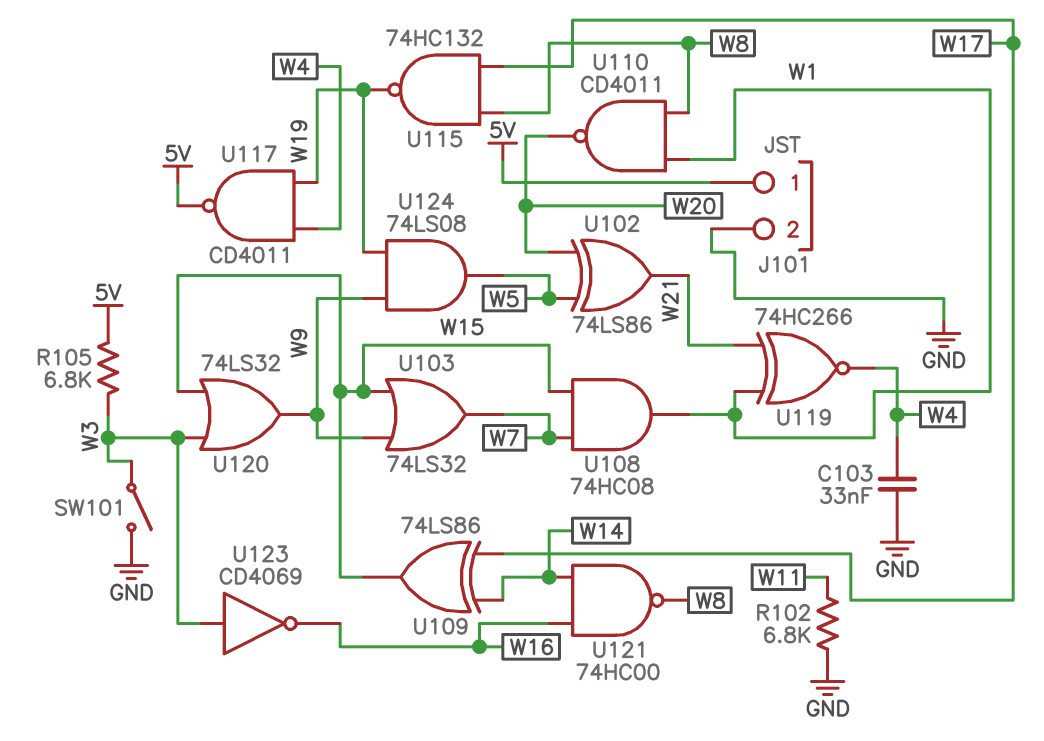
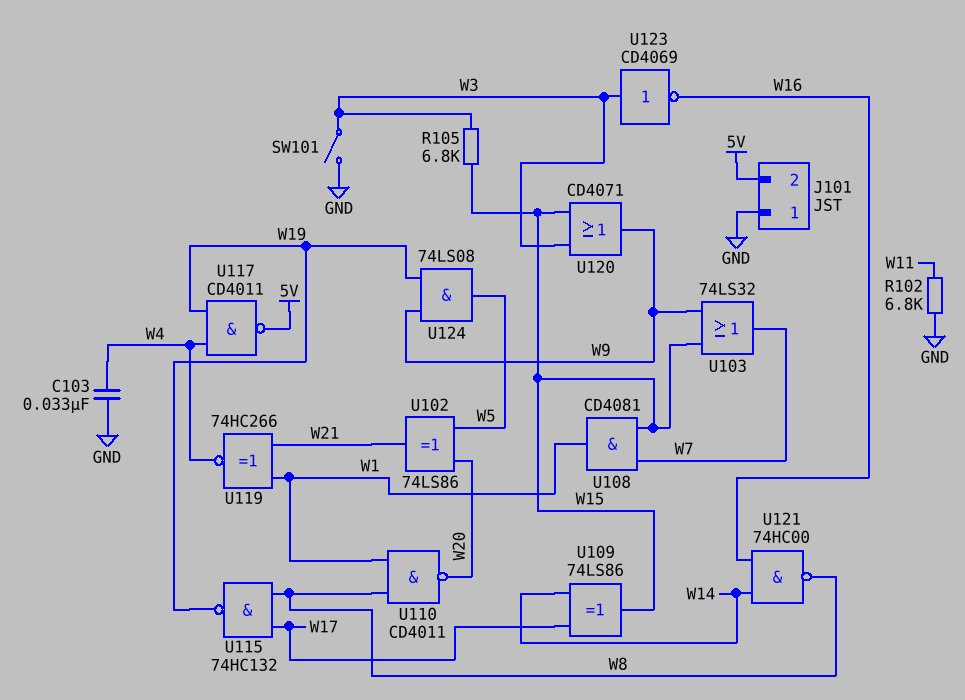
J101 pin 1: 5V -> GND
J101 pin 2: GND -> 5V
R105: 6.8k (5V, W3) -> 6.8k (W3, W15)
U108: AND 74HC08 (in W7, in W15, out W1) -> AND CD4081 (in W7, in W15, out W1)
U120: OR 74LS32 (in W3, in W15, out W9) -> OR CD4071 (in W3, in W15, out W9)

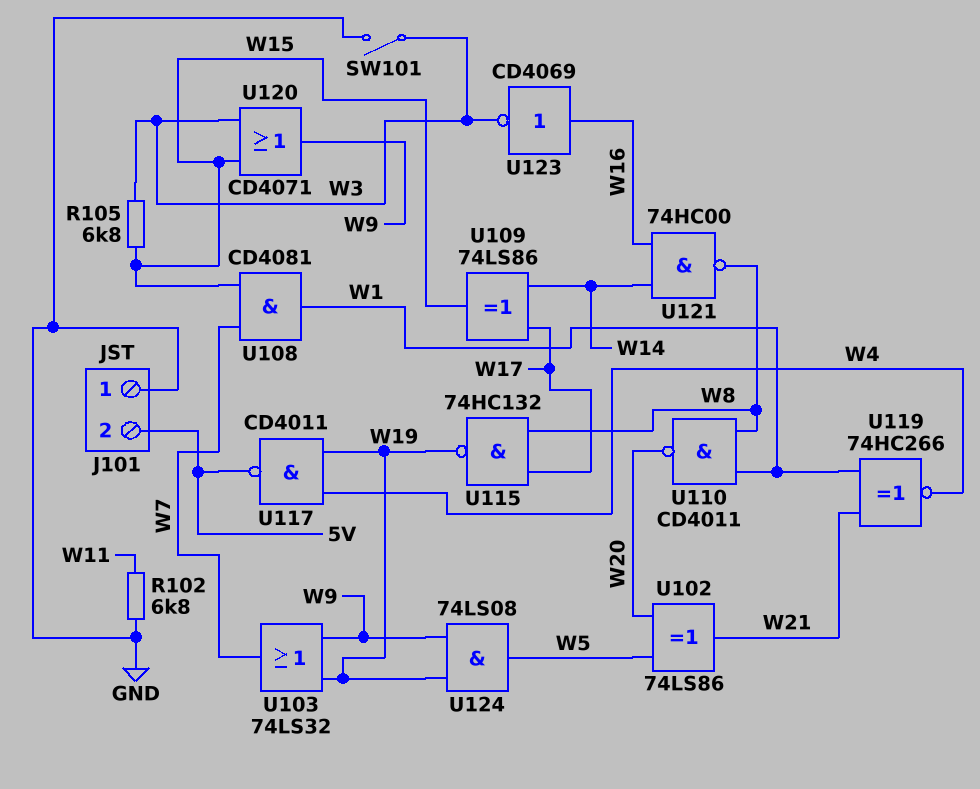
C103: 33nF (GND, W4) -> none
U103: OR 74LS32 (in W9, in W15, out W7) -> OR 74LS32 (in W9, in W19, out W7)
U123: NOT CD4069 (in W3, out W16) -> NOT CD4069 (in W16, out W3)

